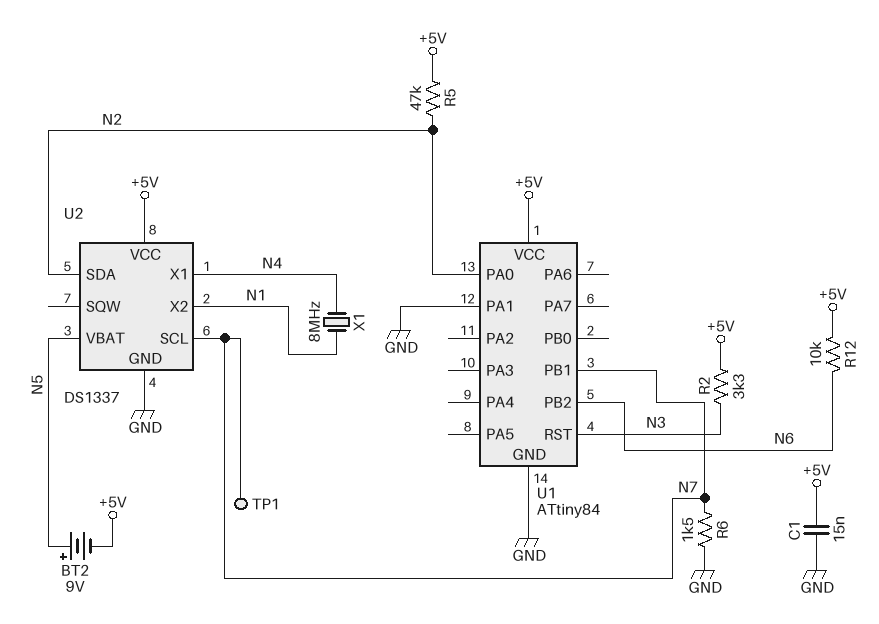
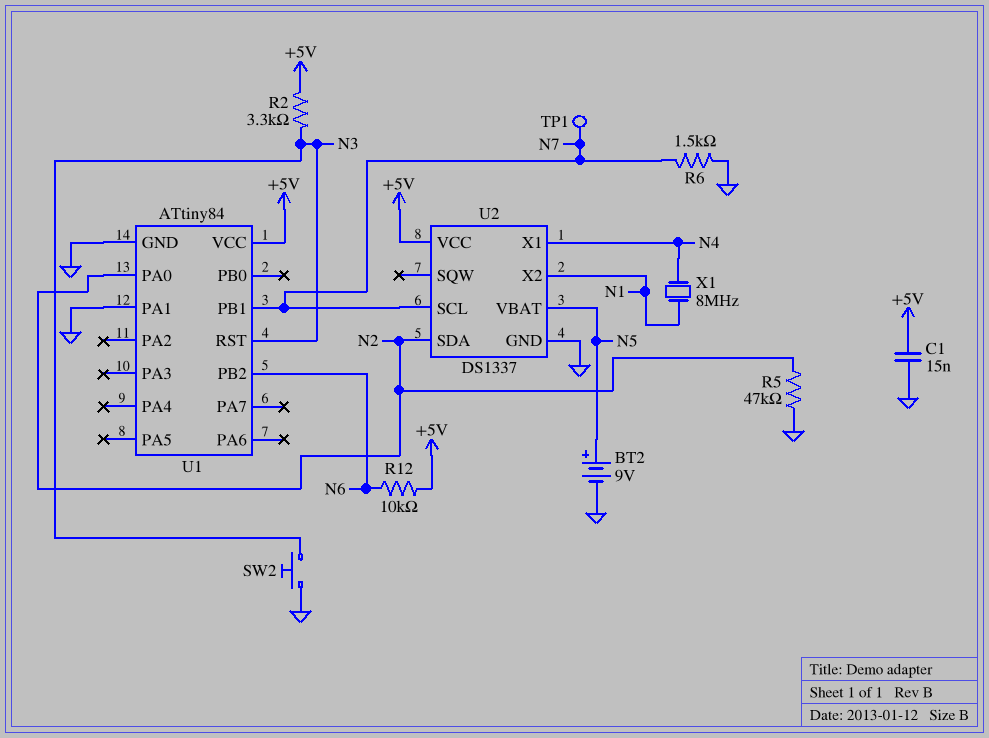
BT2: 9V (plus N5, minus +5V) -> 9V (plus N5, minus GND)
R5: 47k (+5V, N2) -> 47k (GND, N2)
SW2: none -> button (GND, N3)

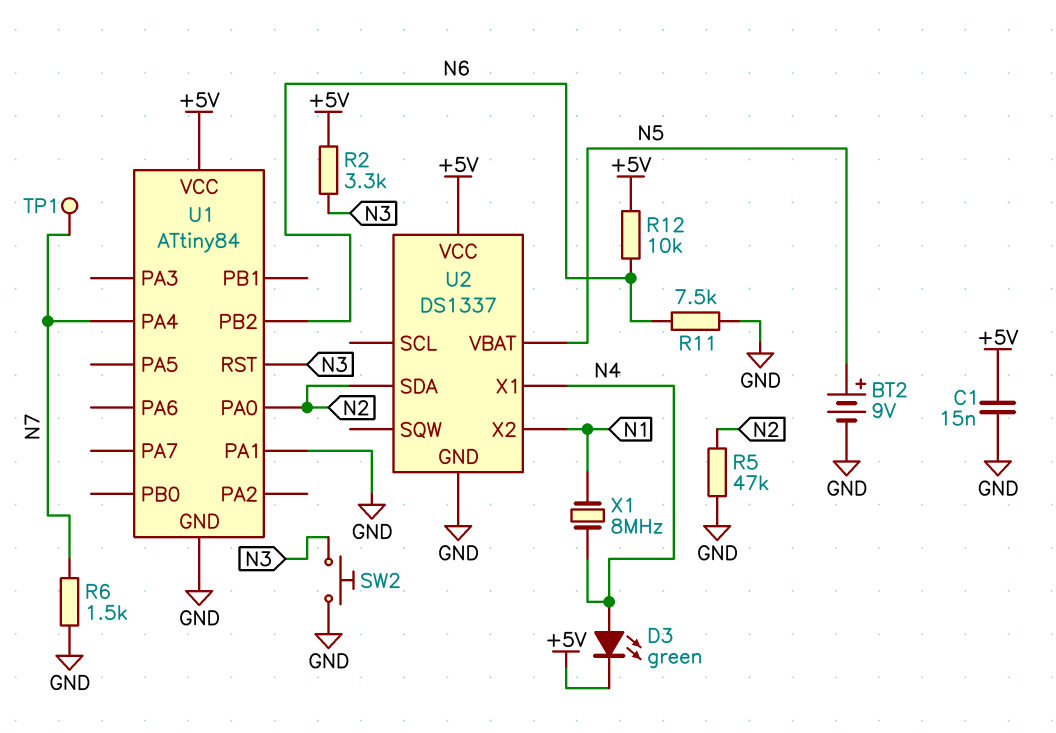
D3: none -> LED green (A N4, K +5V)
R11: none -> 7.5k (GND, N6)
U1 pin PA4: none -> N7
U1 pin PB1: N7 -> none
U2 pin SCL: N7 -> none

